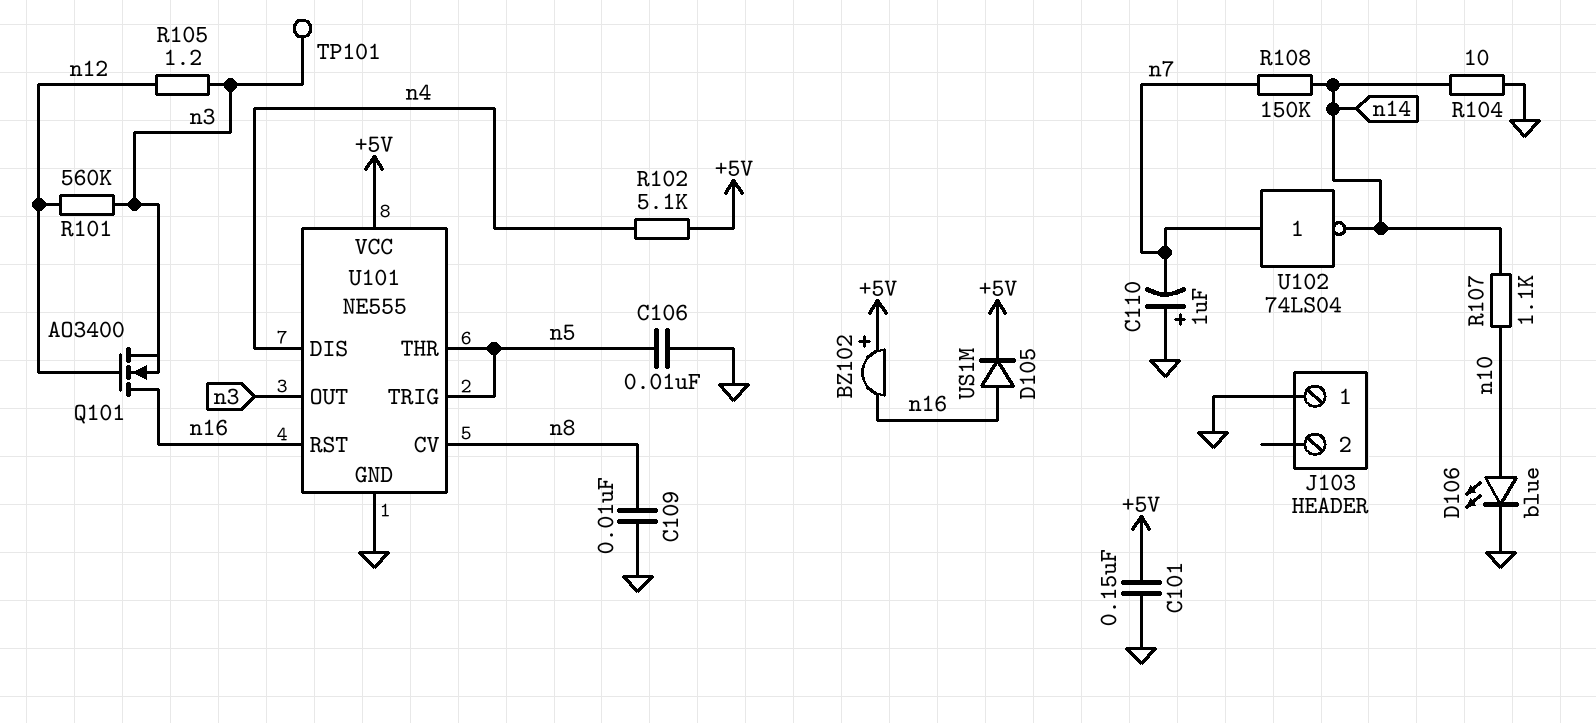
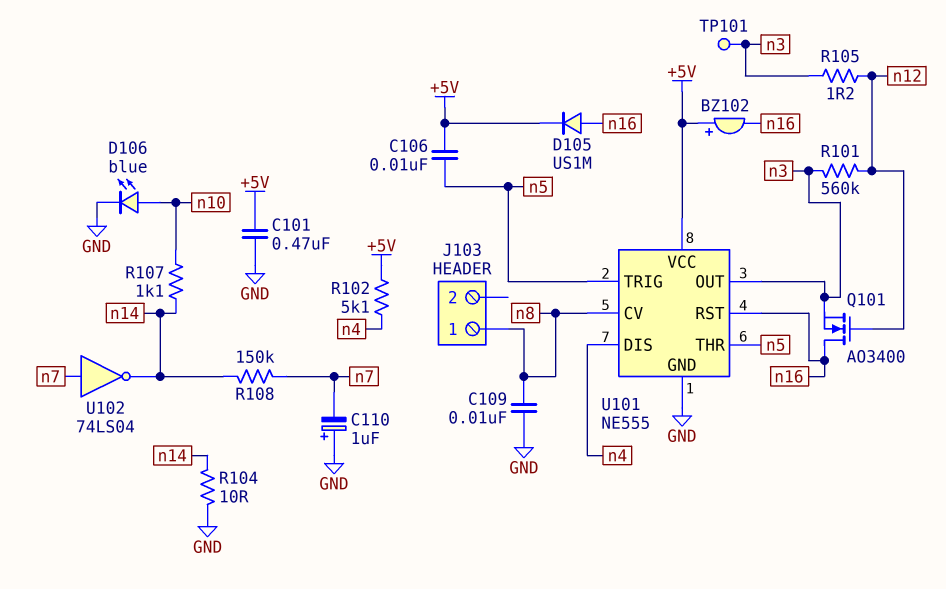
C101: 150nF (+5V, GND) -> 470nF (+5V, GND)
C106: 10nF (GND, n5) -> 10nF (+5V, n5)
J103 pin 1: GND -> n8

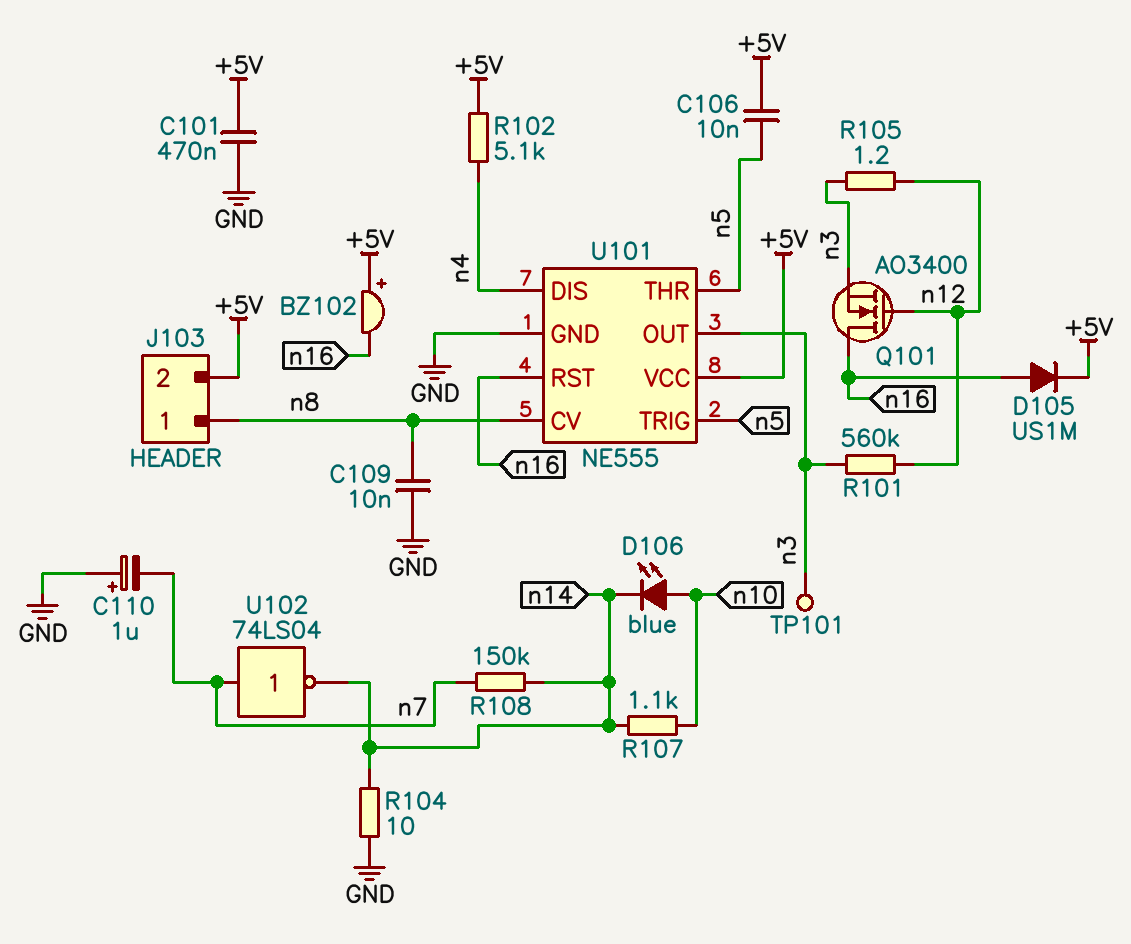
D106: LED blue (A n10, K GND) -> LED blue (A n10, K n14)
J103 pin 2: none -> +5V

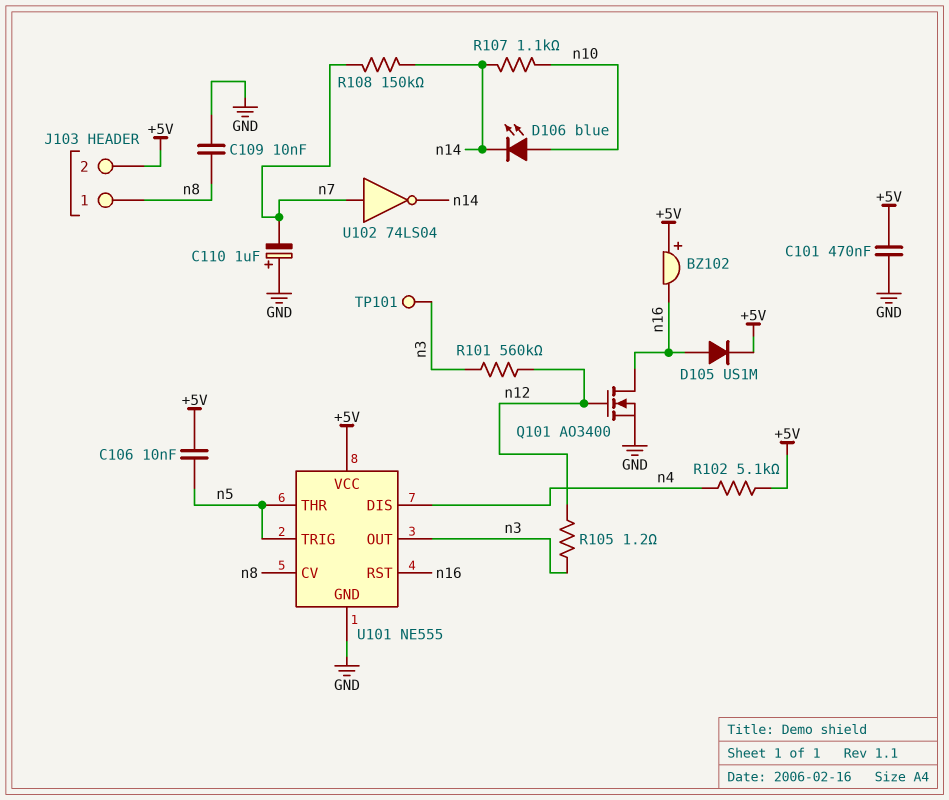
Q101: NMOS AO3400 (G n12, D n16, S n3) -> NMOS AO3400 (G n12, D n16, S GND)
R104: 10 (GND, n14) -> none

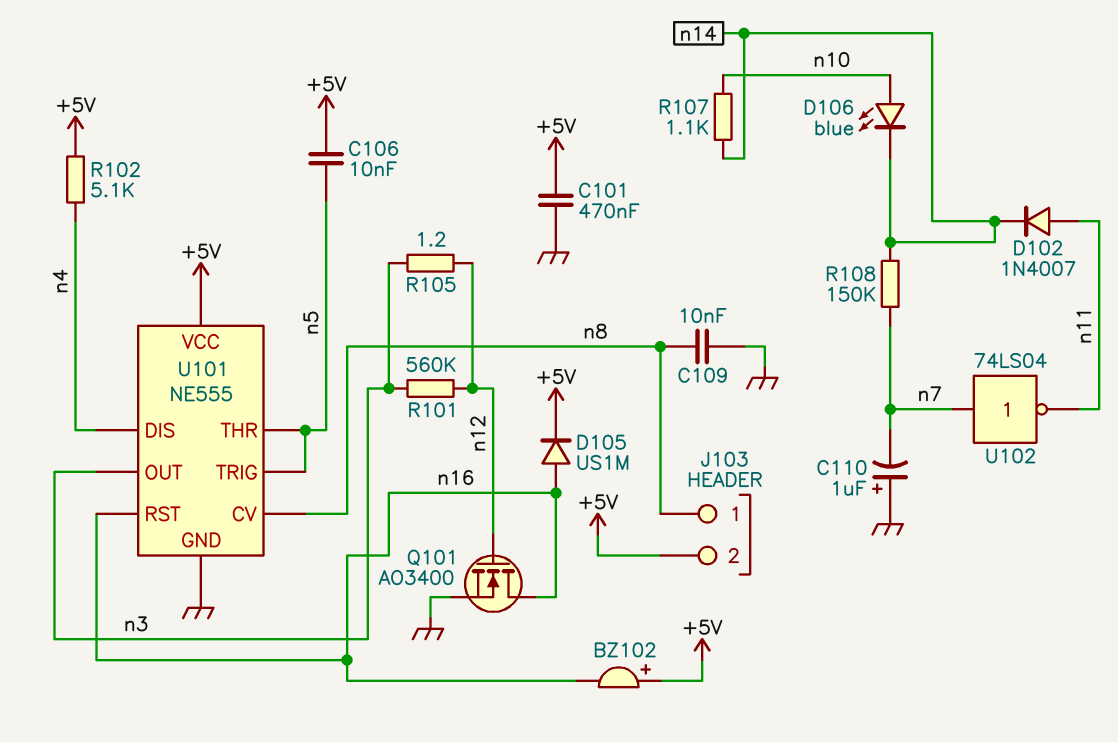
D102: none -> diode 1N4007 (A n11, K n14)
TP101: test point (n3) -> none
U102: NOT 74LS04 (in n7, out n14) -> NOT 74LS04 (in n7, out n11)

